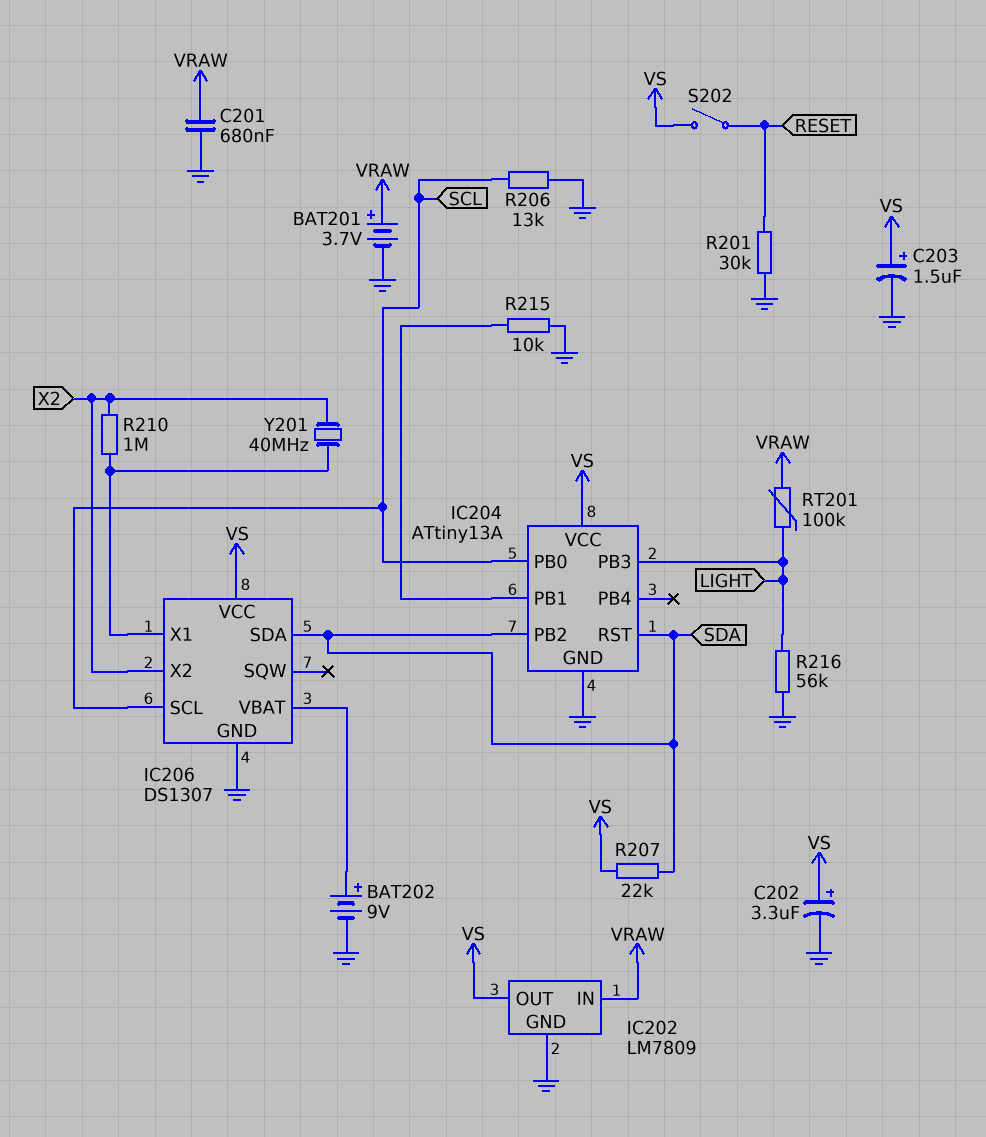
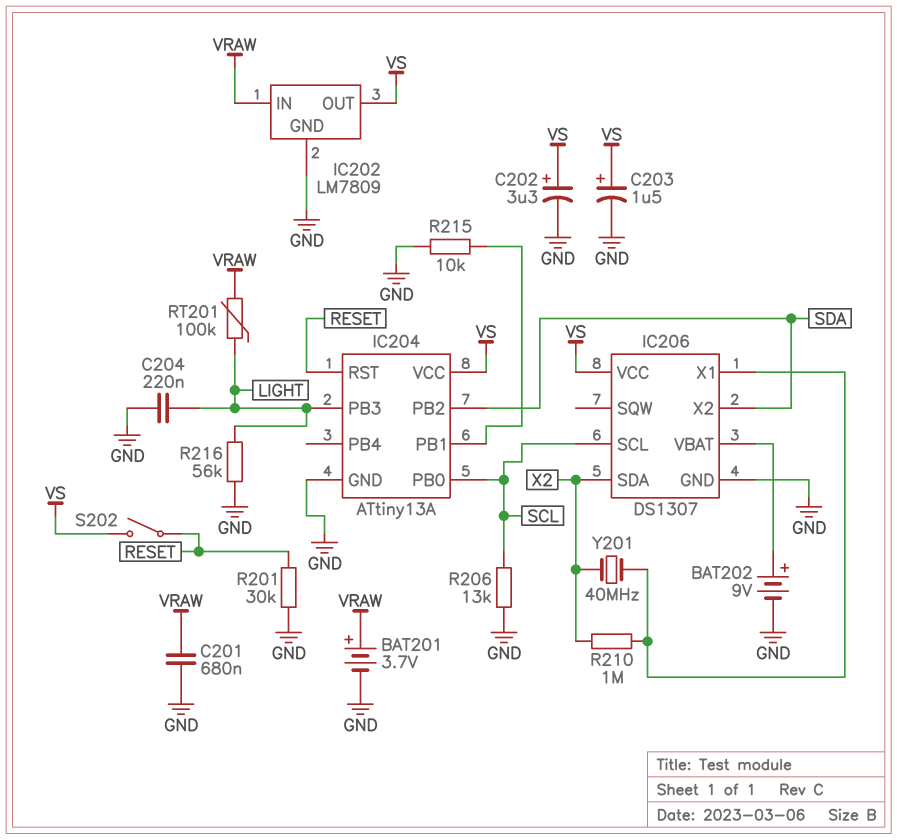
C204: none -> 220nF (GND, LIGHT)
IC204 pin RST: SDA -> RESET
IC206 pin SDA: SDA -> X2
IC206 pin X2: X2 -> SDA
R207: 22k (SDA, VS) -> none

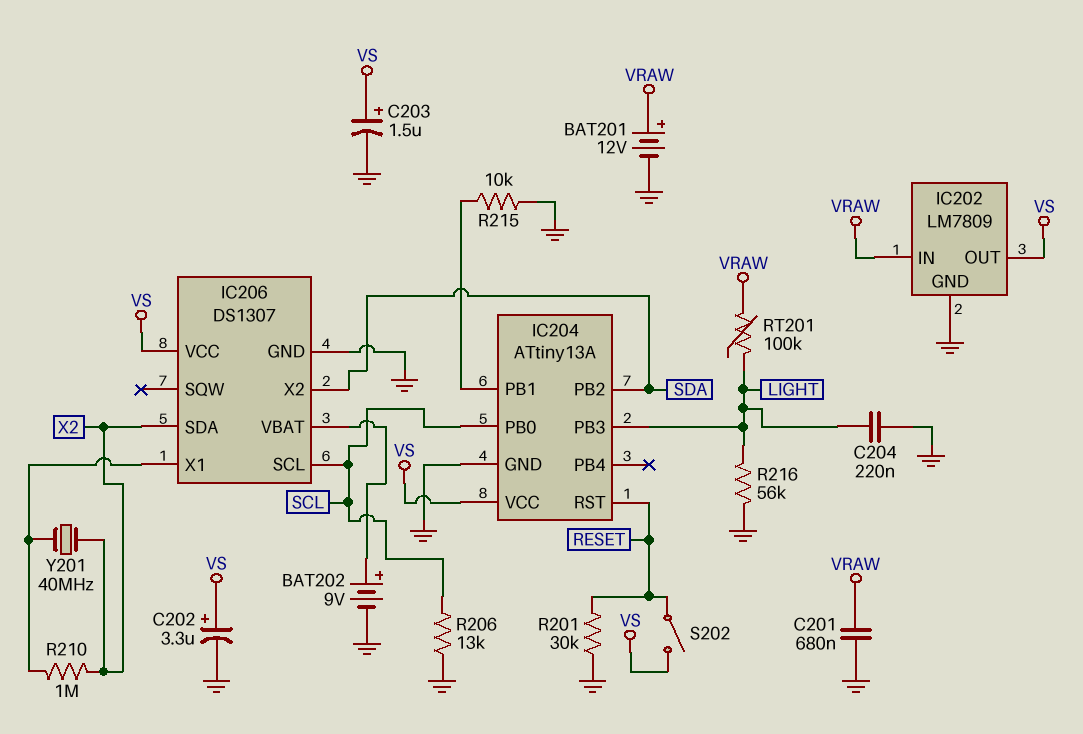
BAT201: 3.7V (plus VRAW, minus GND) -> 12V (plus VRAW, minus GND)

